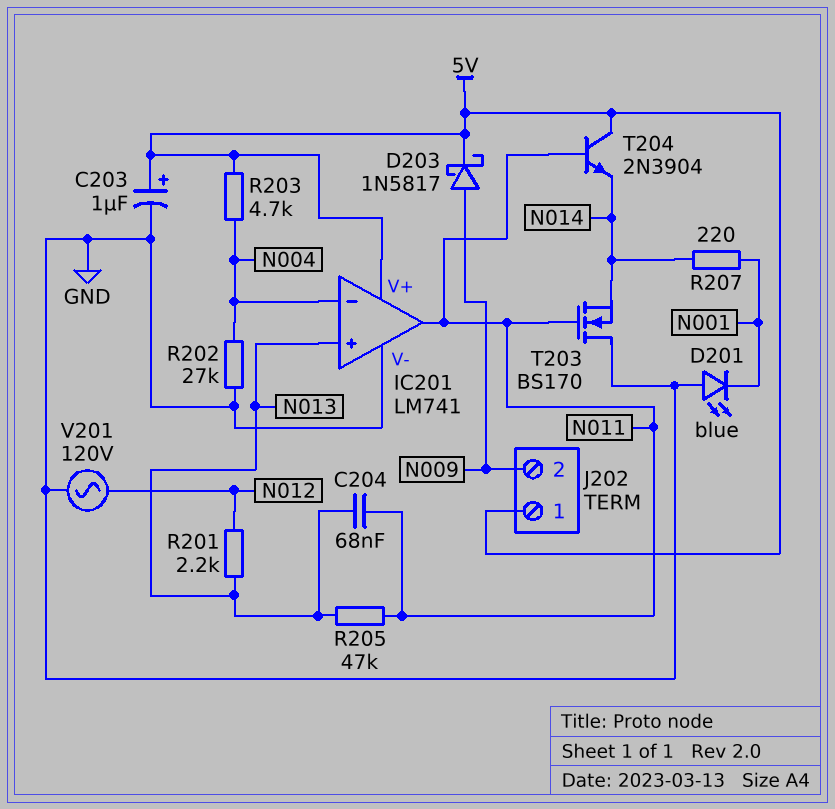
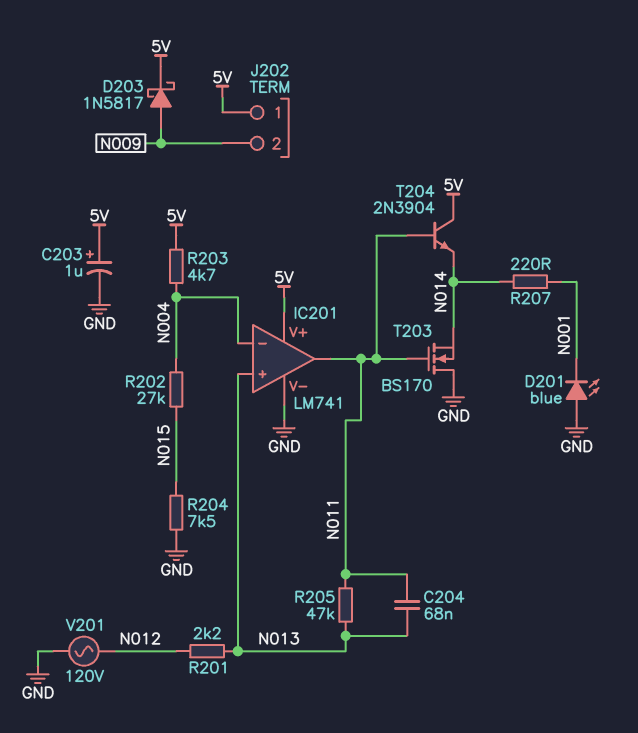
R202: 27k (GND, N004) -> 27k (N004, N015)
R204: none -> 7.5k (GND, N015)

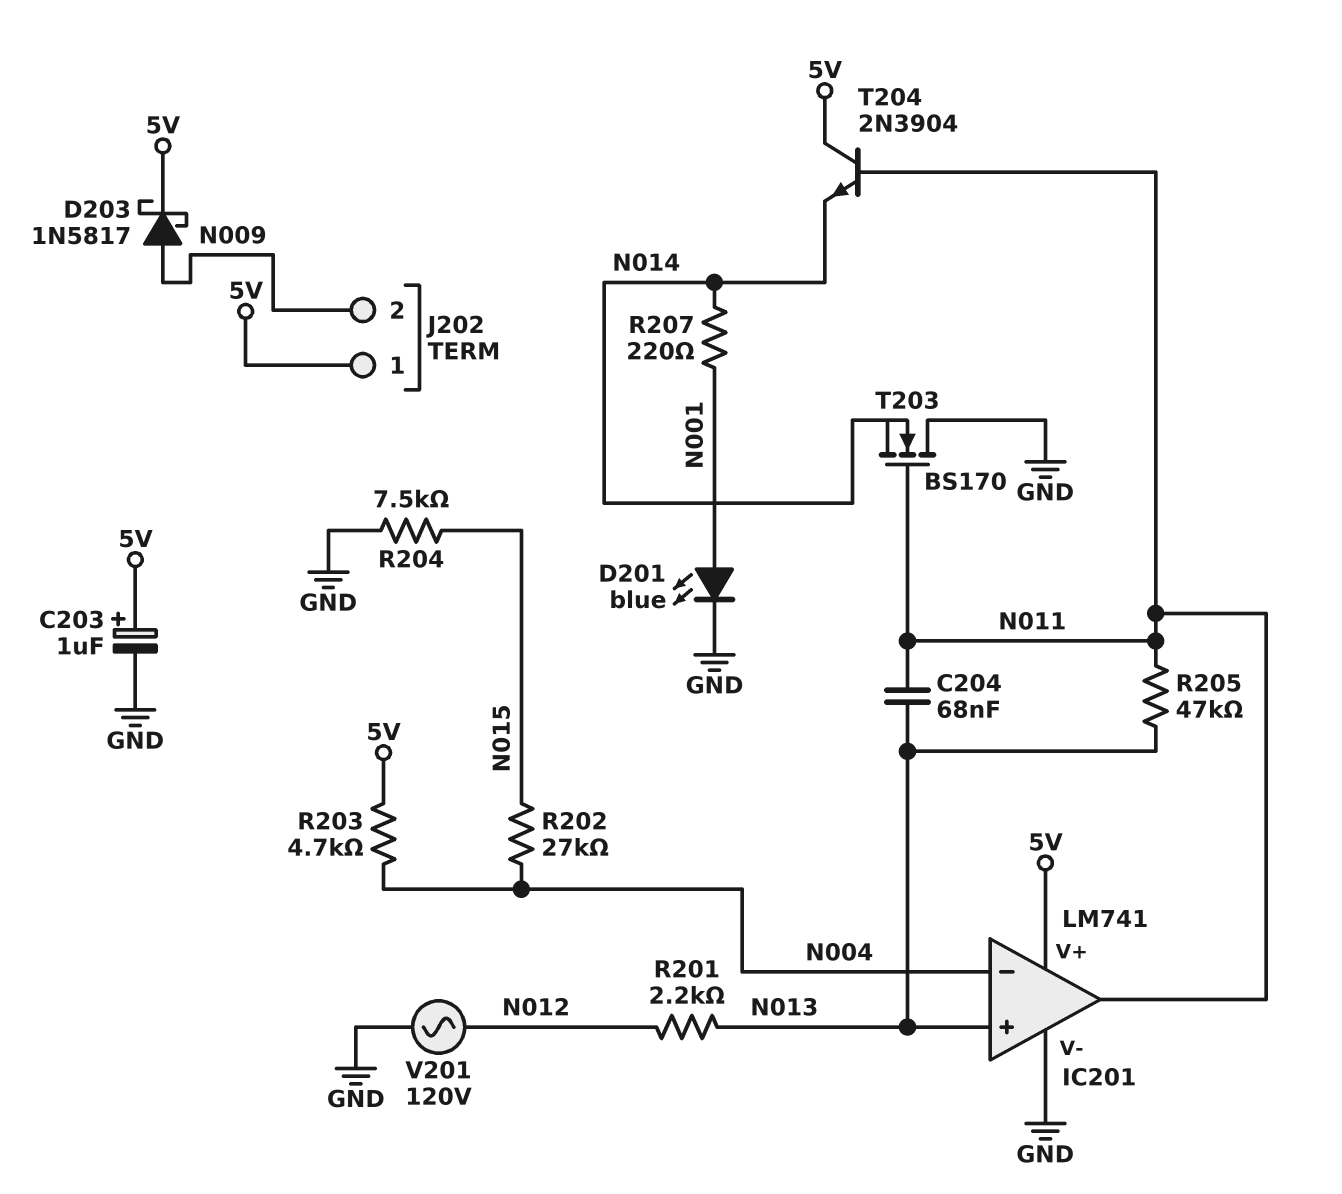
D201: LED blue (A GND, K N001) -> LED blue (A N001, K GND)

